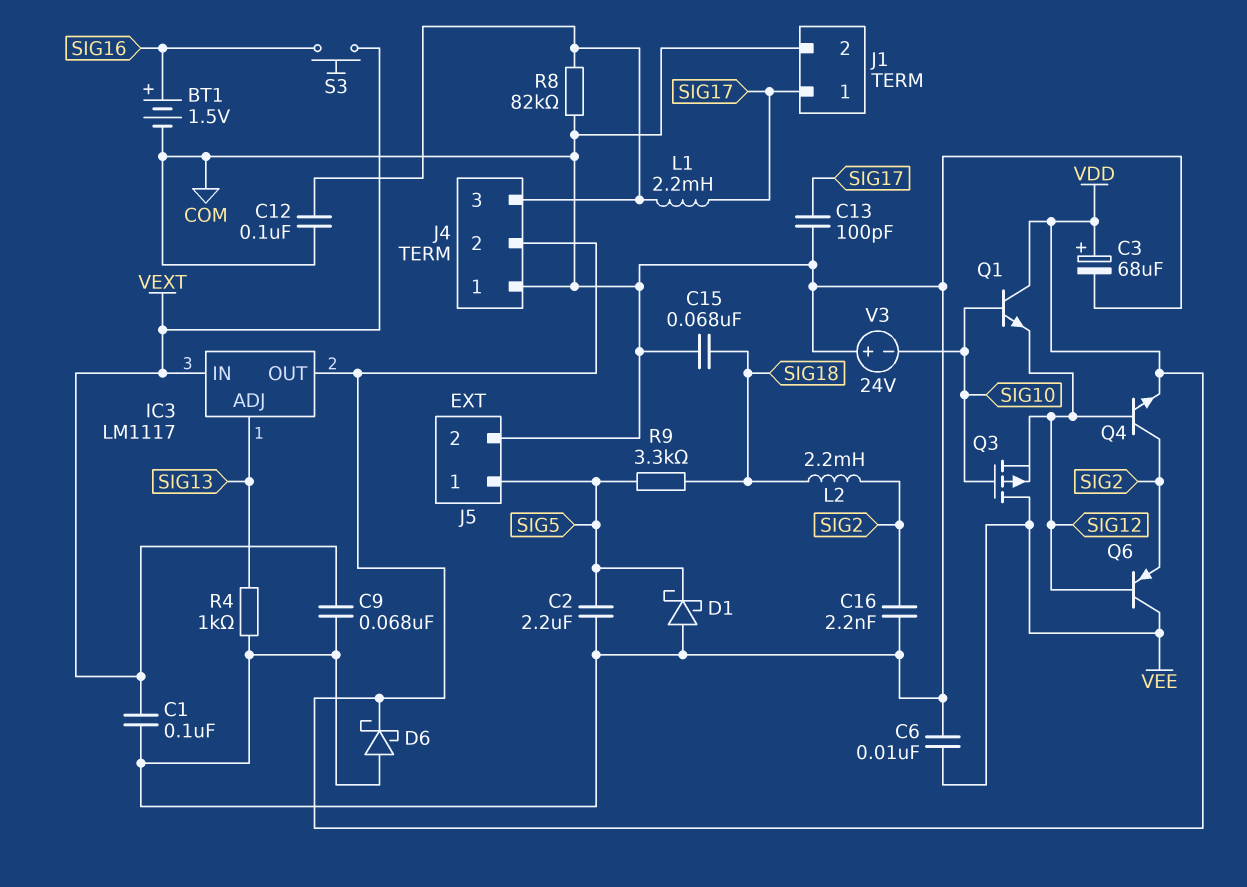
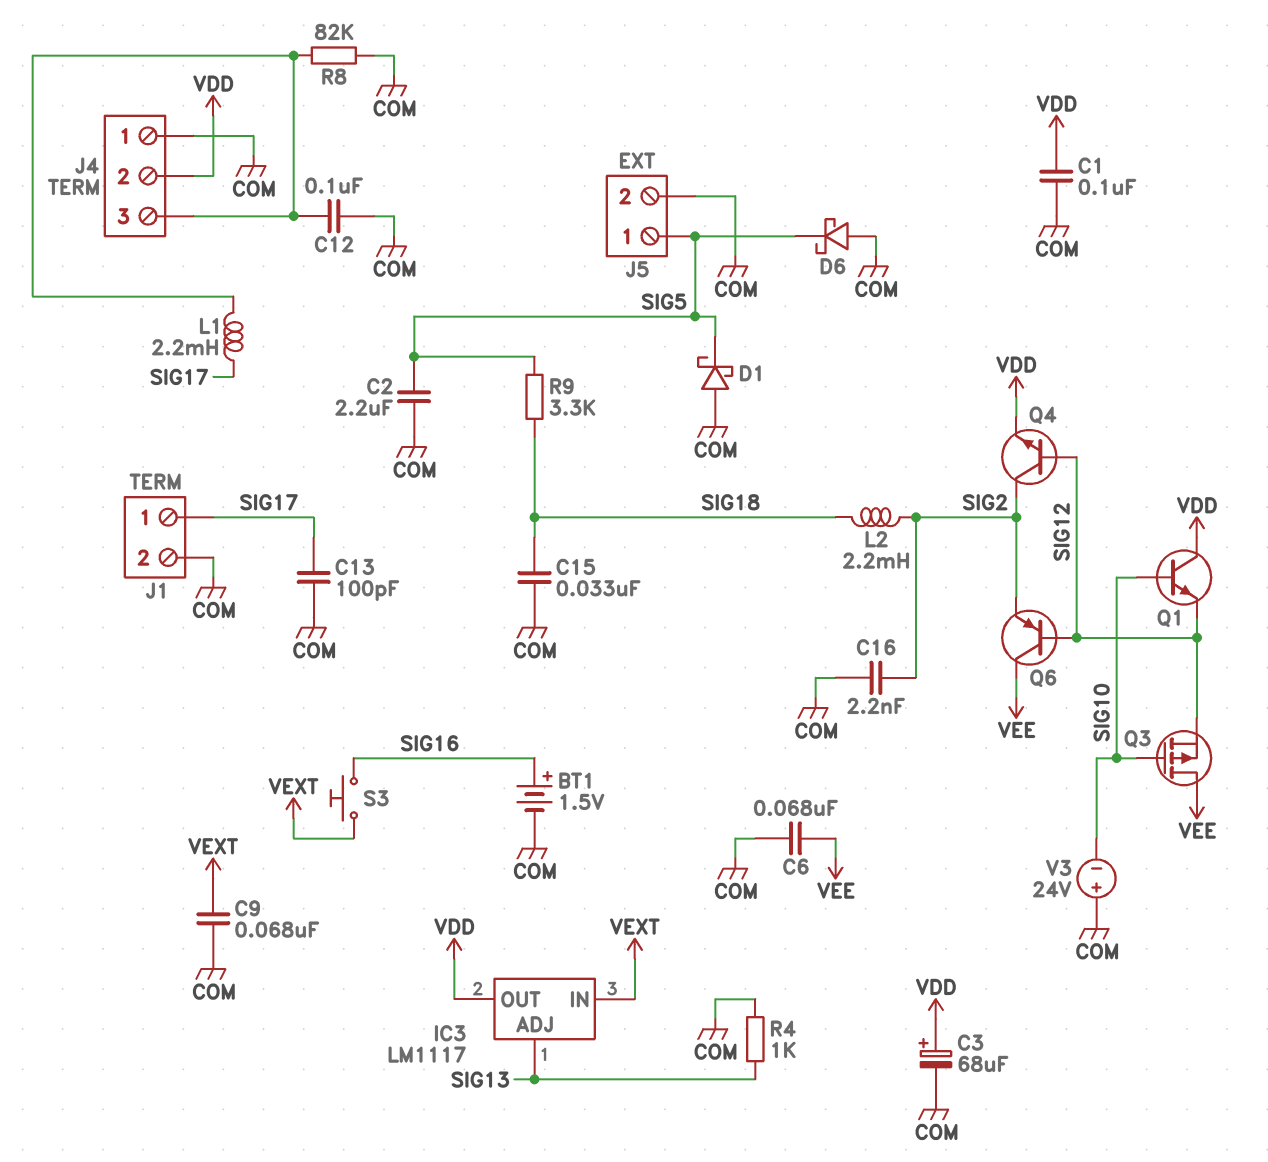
C1: 100nF (COM, VEXT) -> 100nF (COM, VDD)
C6: 10nF (COM, VEE) -> 68nF (COM, VEE)
C15: 68nF (COM, SIG18) -> 33nF (COM, SIG18)
D6: schottky (A COM, K VDD) -> schottky (A COM, K SIG5)

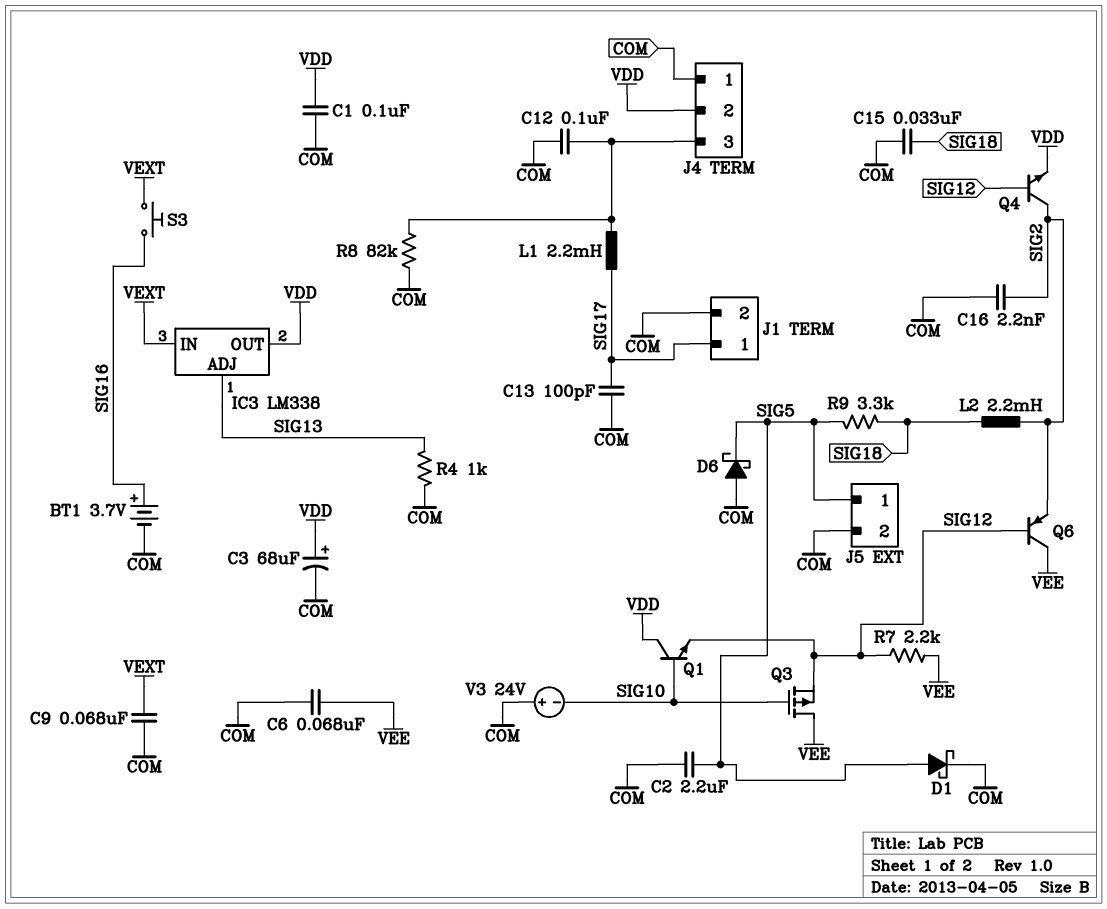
BT1: 1.5V (plus SIG16, minus COM) -> 3.7V (plus SIG16, minus COM)
D1: schottky (A COM, K SIG5) -> schottky (A SIG5, K COM)
IC3: LM1117 -> LM338
R7: none -> 2.2k (SIG12, VEE)

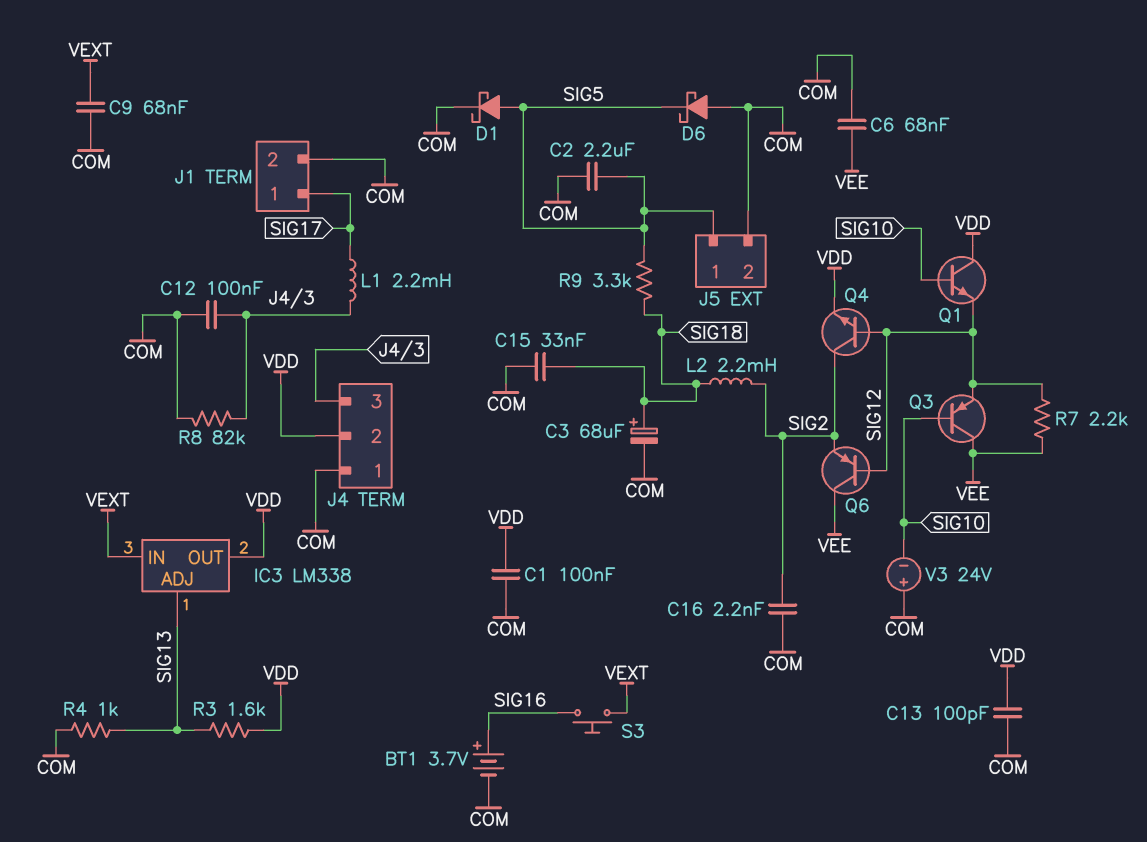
C3: 68uF (plus VDD, minus COM) -> 68uF (plus SIG18, minus COM)
C13: 100pF (COM, SIG17) -> 100pF (COM, VDD)
Q3: PMOS (G SIG10, D VEE, S SIG12) -> PNP (B SIG10, C VEE, E SIG12)
R3: none -> 1.6k (SIG13, VDD)

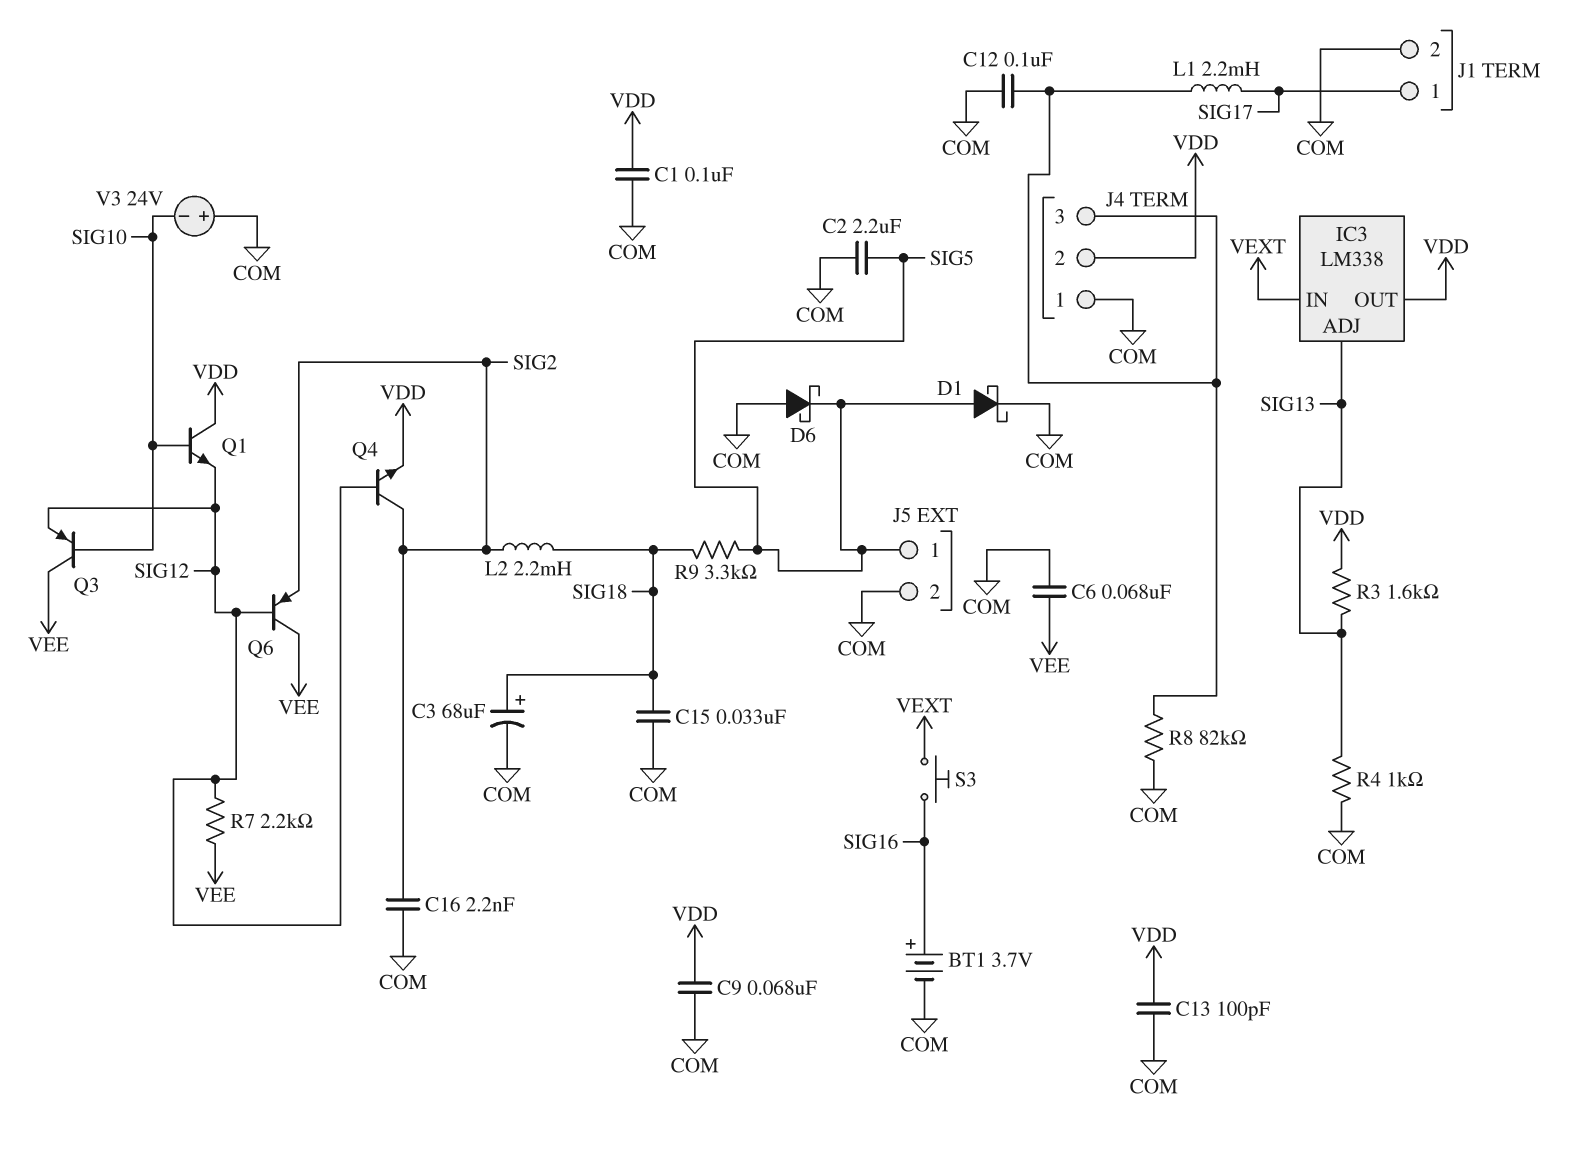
C9: 68nF (COM, VEXT) -> 68nF (COM, VDD)

